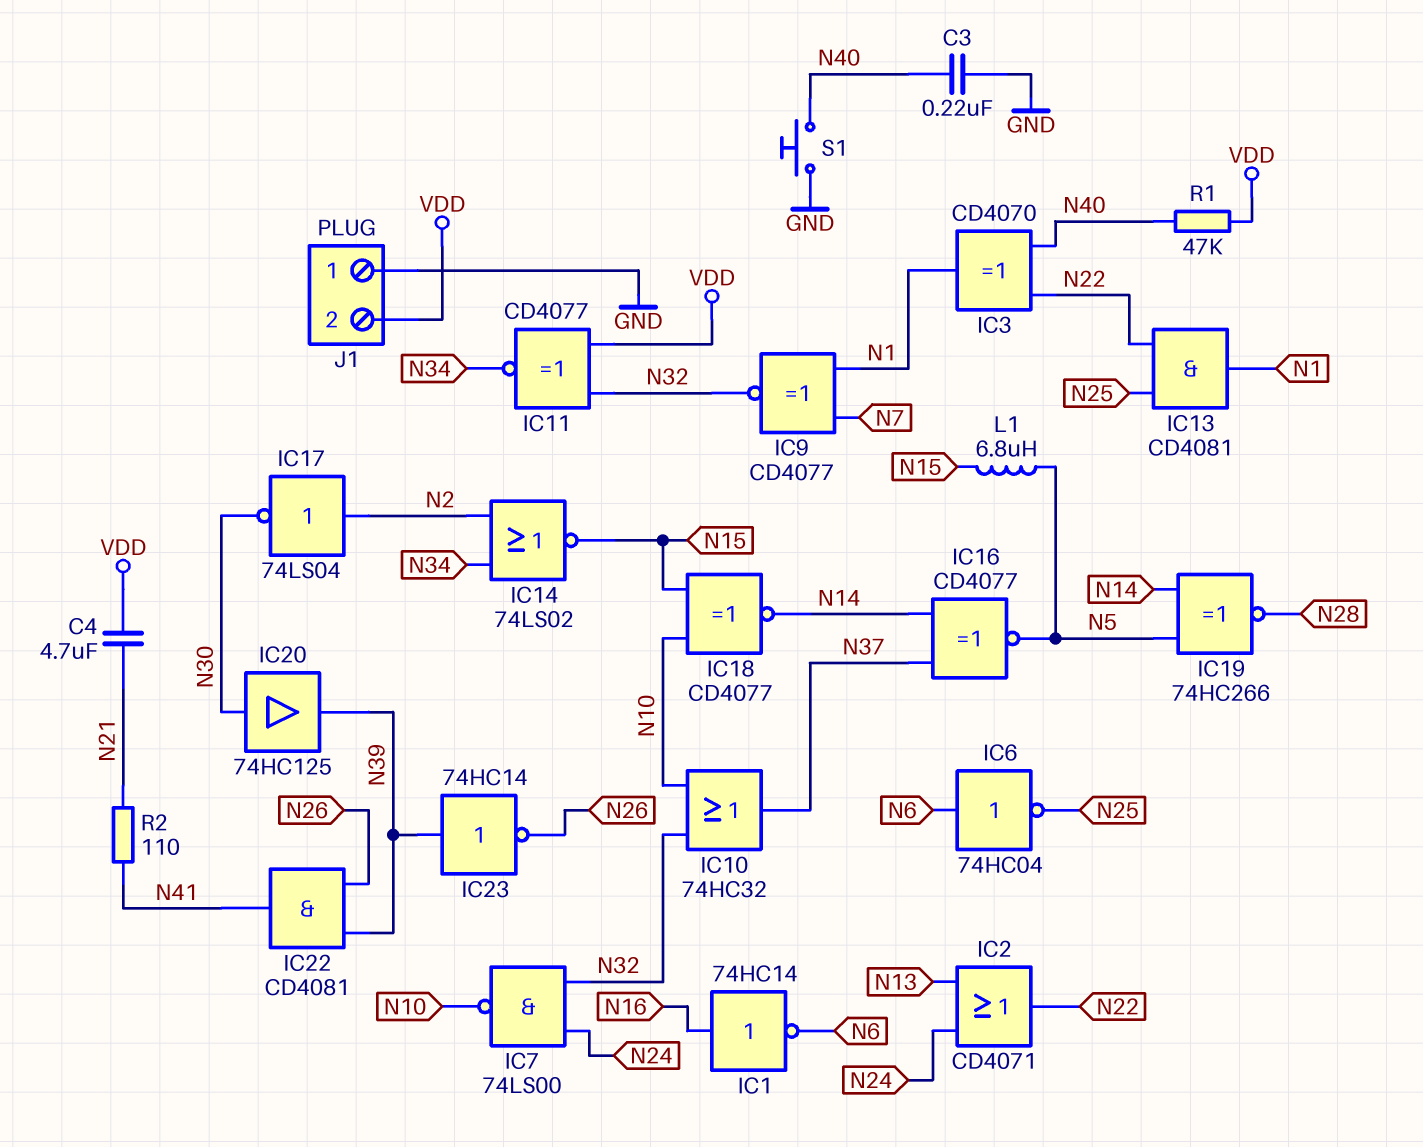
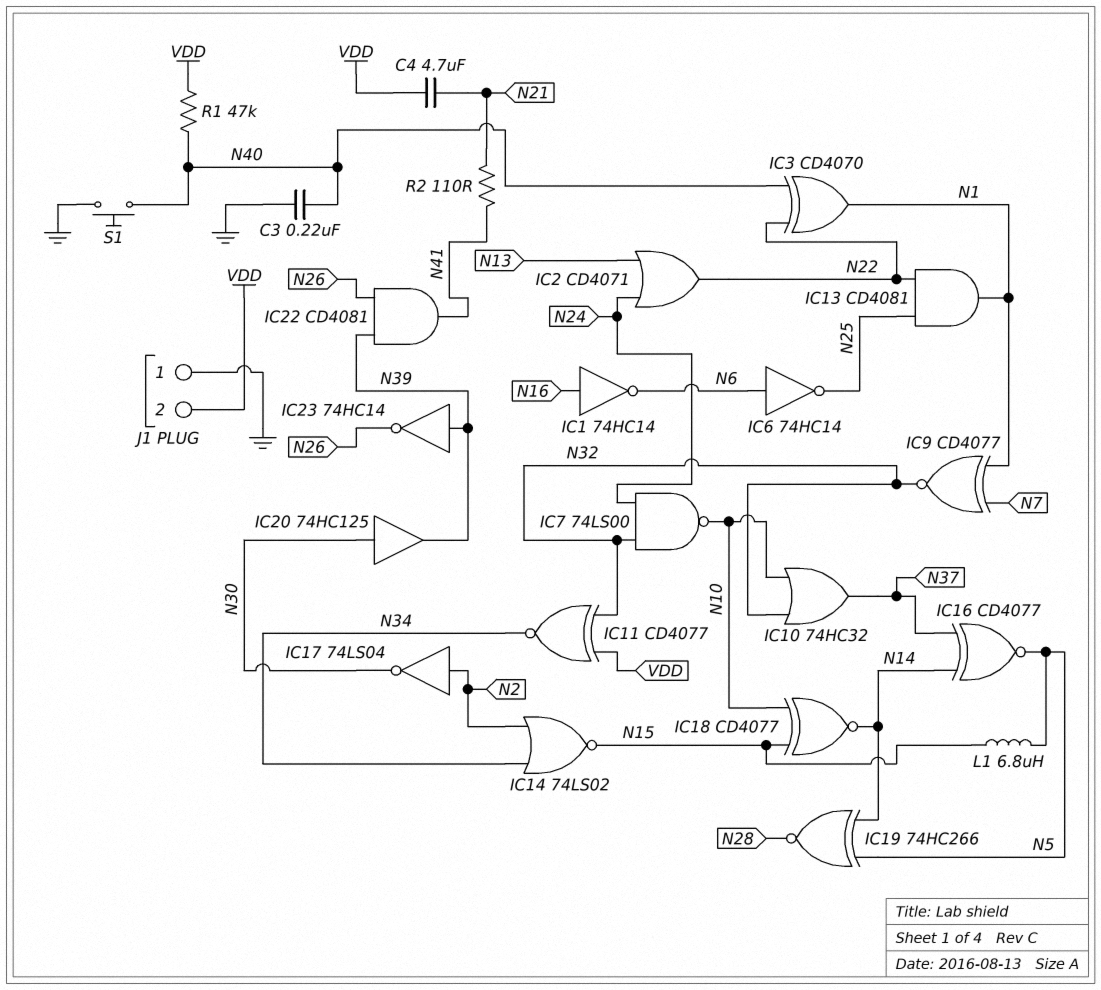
IC6: NOT 74HC04 (in N6, out N25) -> NOT 74HC14 (in N6, out N25)

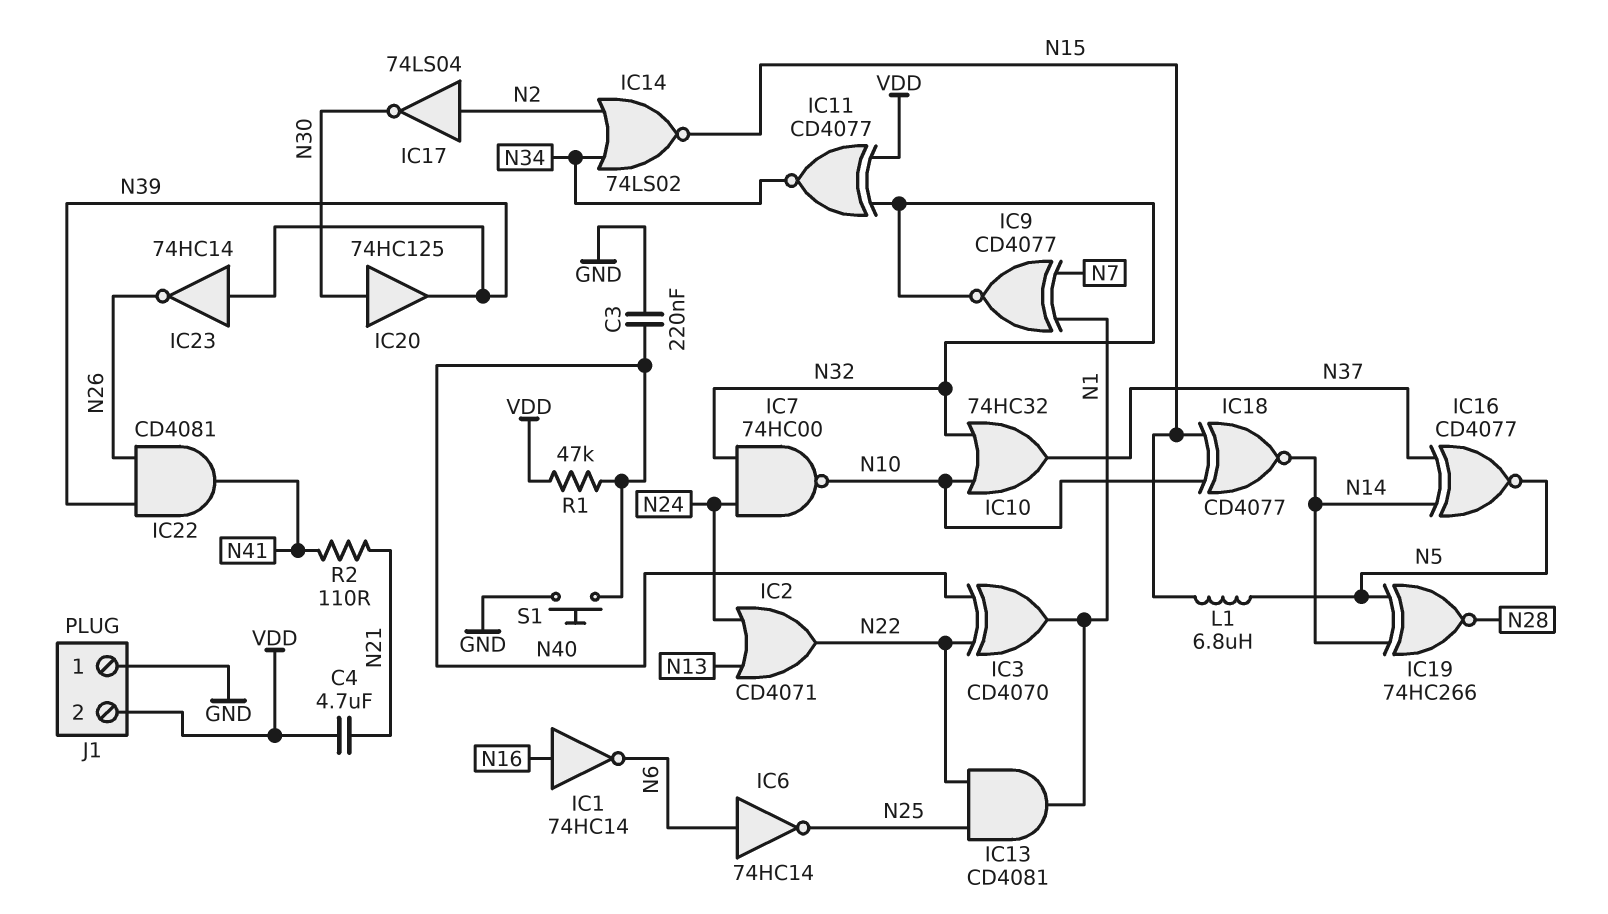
IC7: NAND 74LS00 (in N24, in N32, out N10) -> NAND 74HC00 (in N24, in N32, out N10)

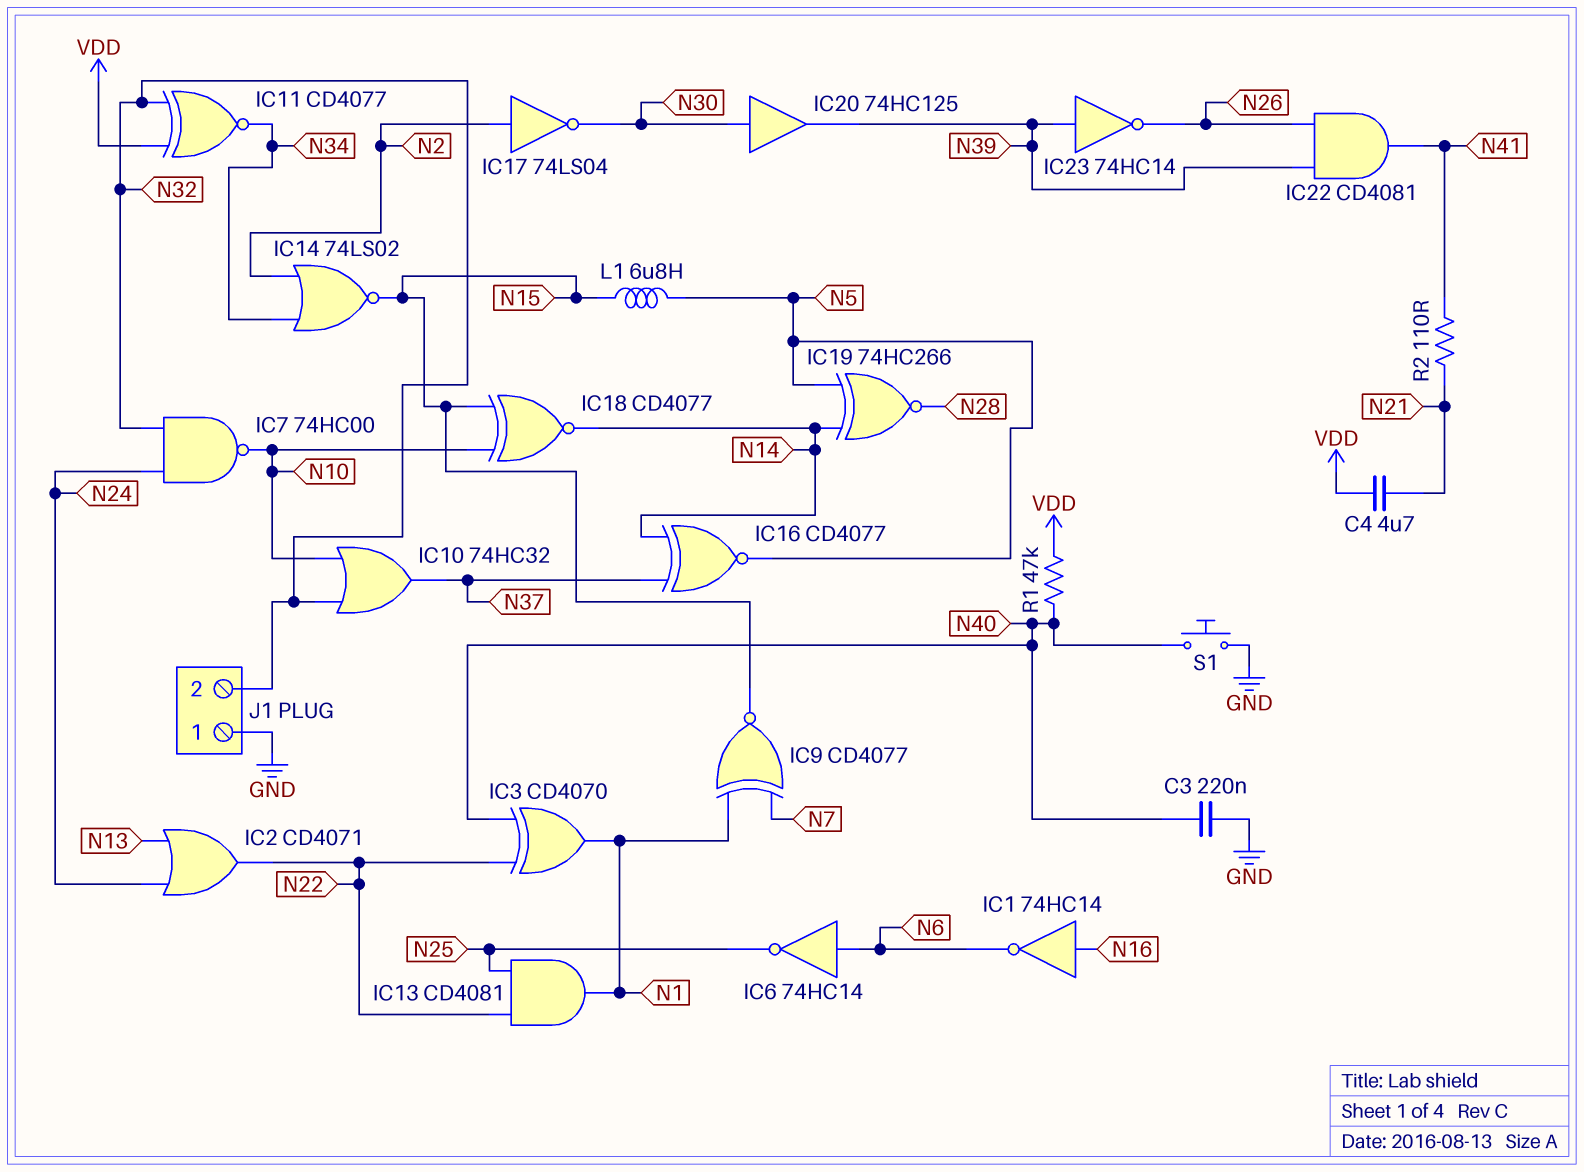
IC9: XNOR CD4077 (in N1, in N7, out N32) -> XNOR CD4077 (in N1, in N7, out N15)
J1 pin 2: VDD -> N32

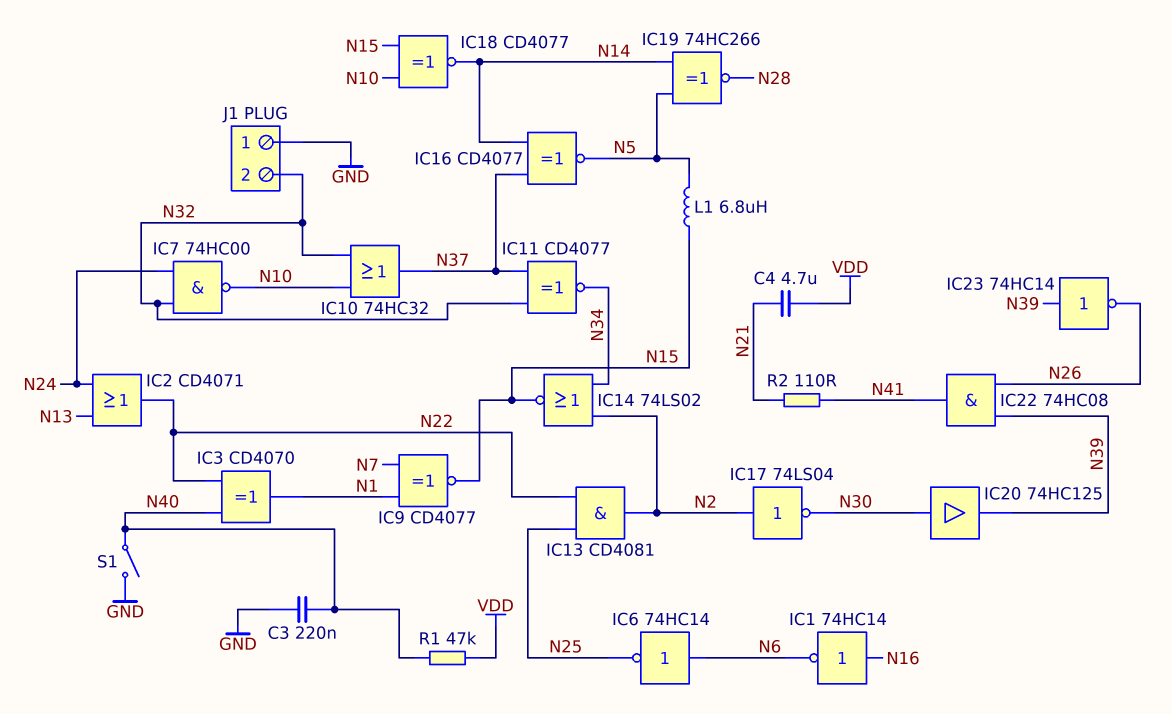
IC11: XNOR CD4077 (in N32, in VDD, out N34) -> XNOR CD4077 (in N32, in N37, out N34)
IC13: AND CD4081 (in N22, in N25, out N1) -> AND CD4081 (in N22, in N25, out N2)
IC22: AND CD4081 (in N26, in N39, out N41) -> AND 74HC08 (in N26, in N39, out N41)
S1: button (GND, N40) -> switch (GND, N40)

